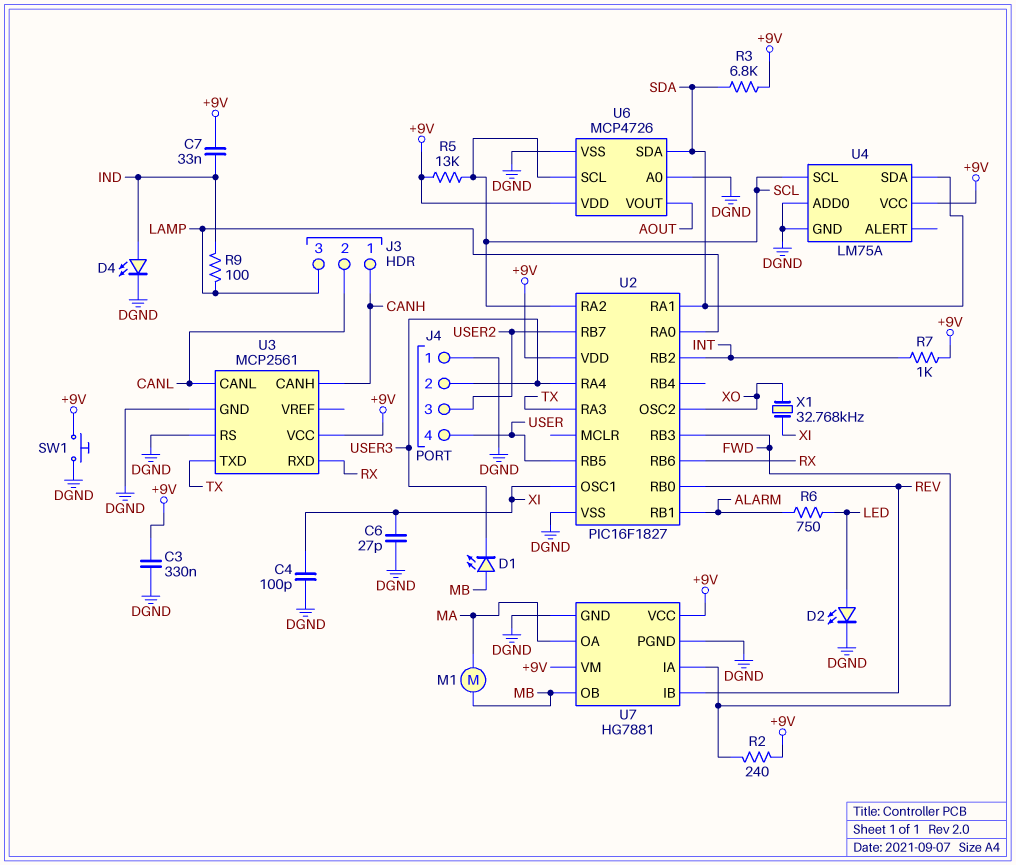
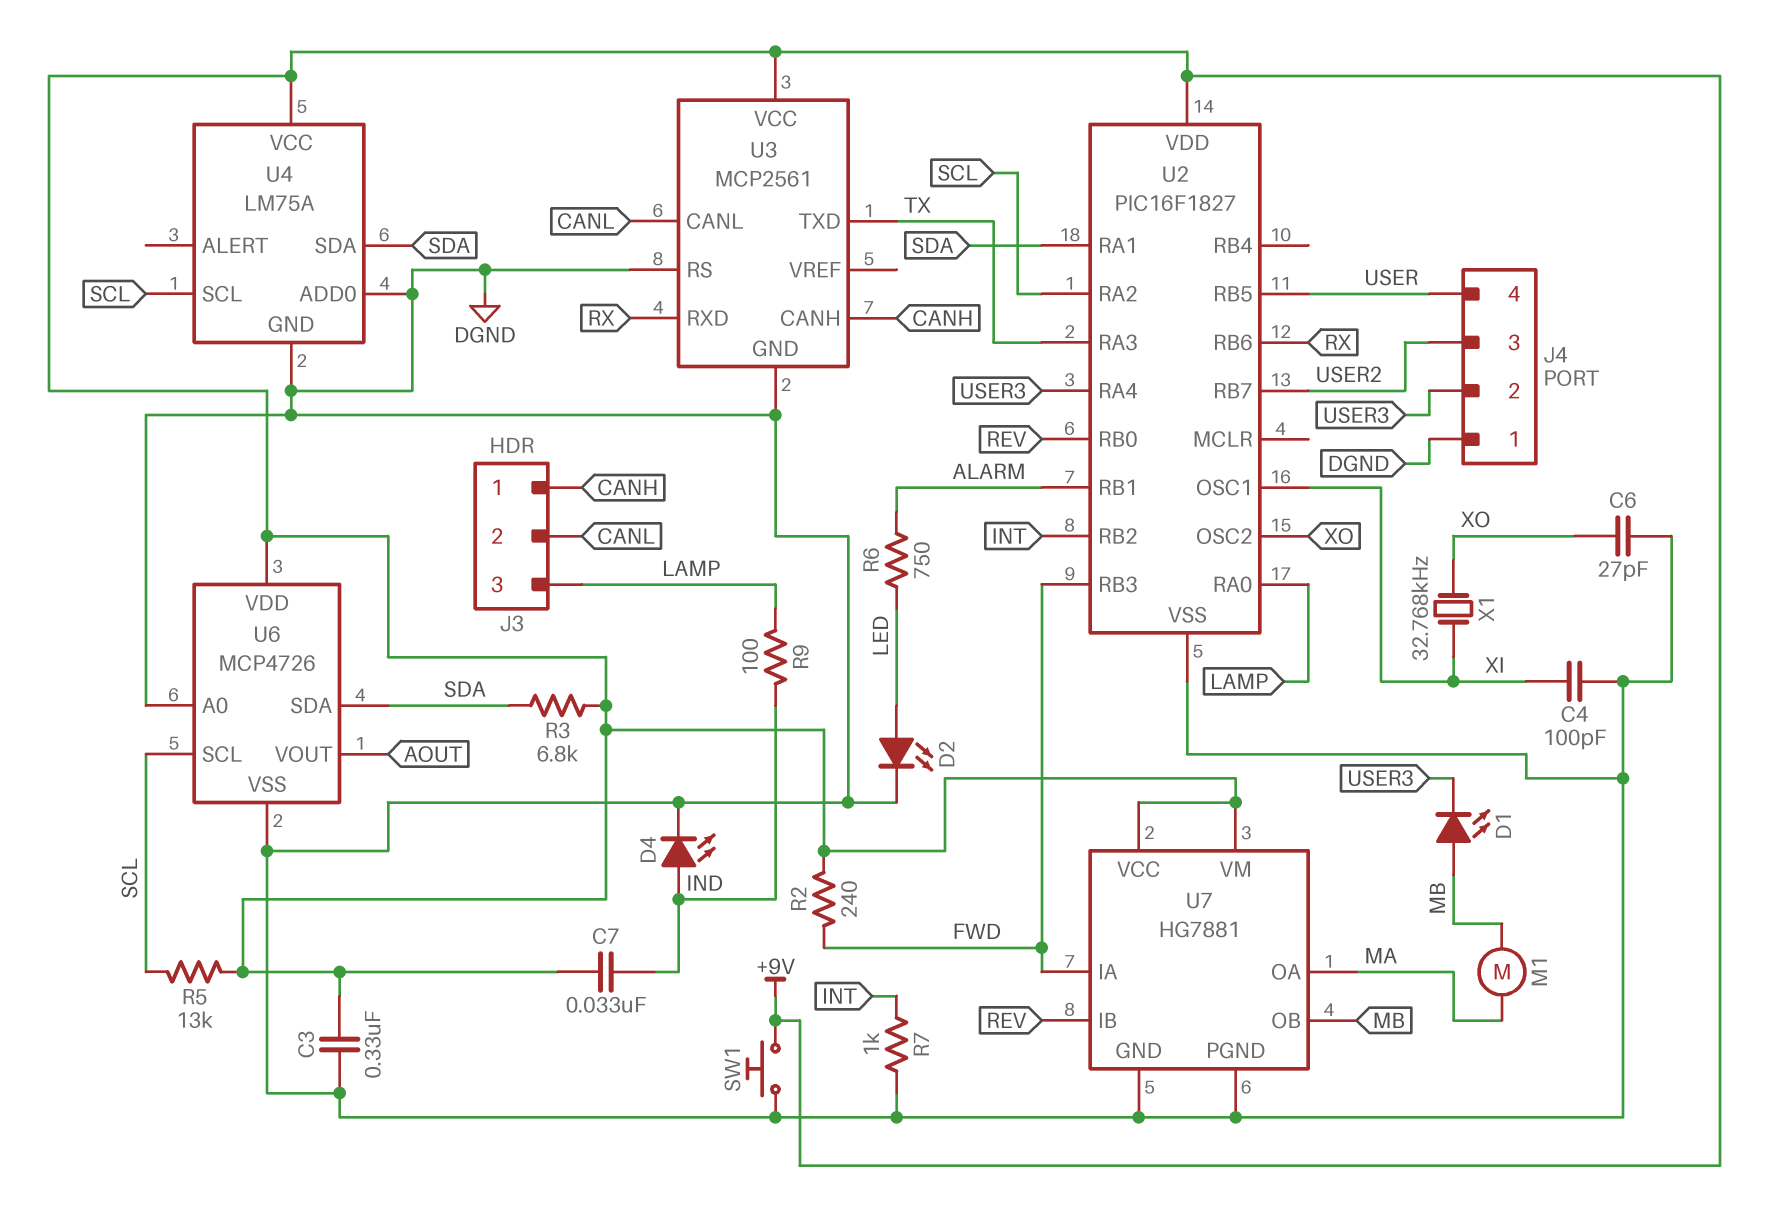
C6: 27pF (DGND, XI) -> 27pF (DGND, XO)
R7: 1k (+9V, INT) -> 1k (DGND, INT)

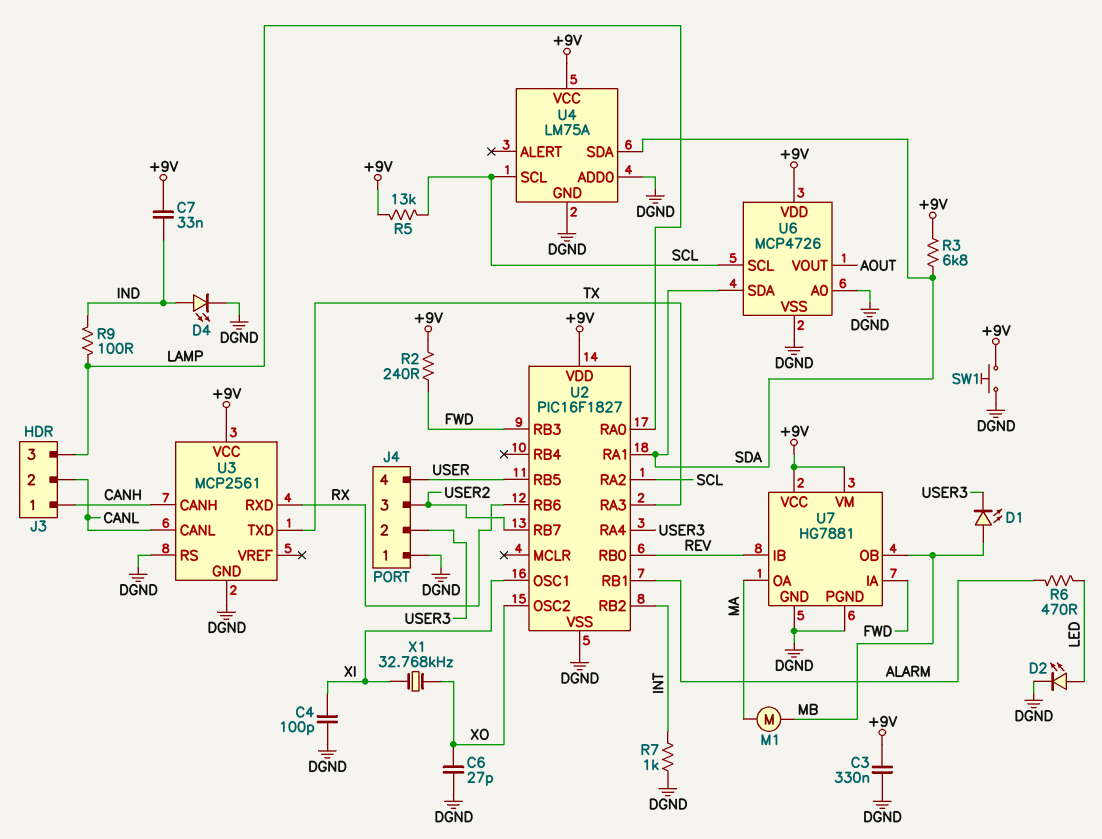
R6: 750 (ALARM, LED) -> 470 (ALARM, LED)

